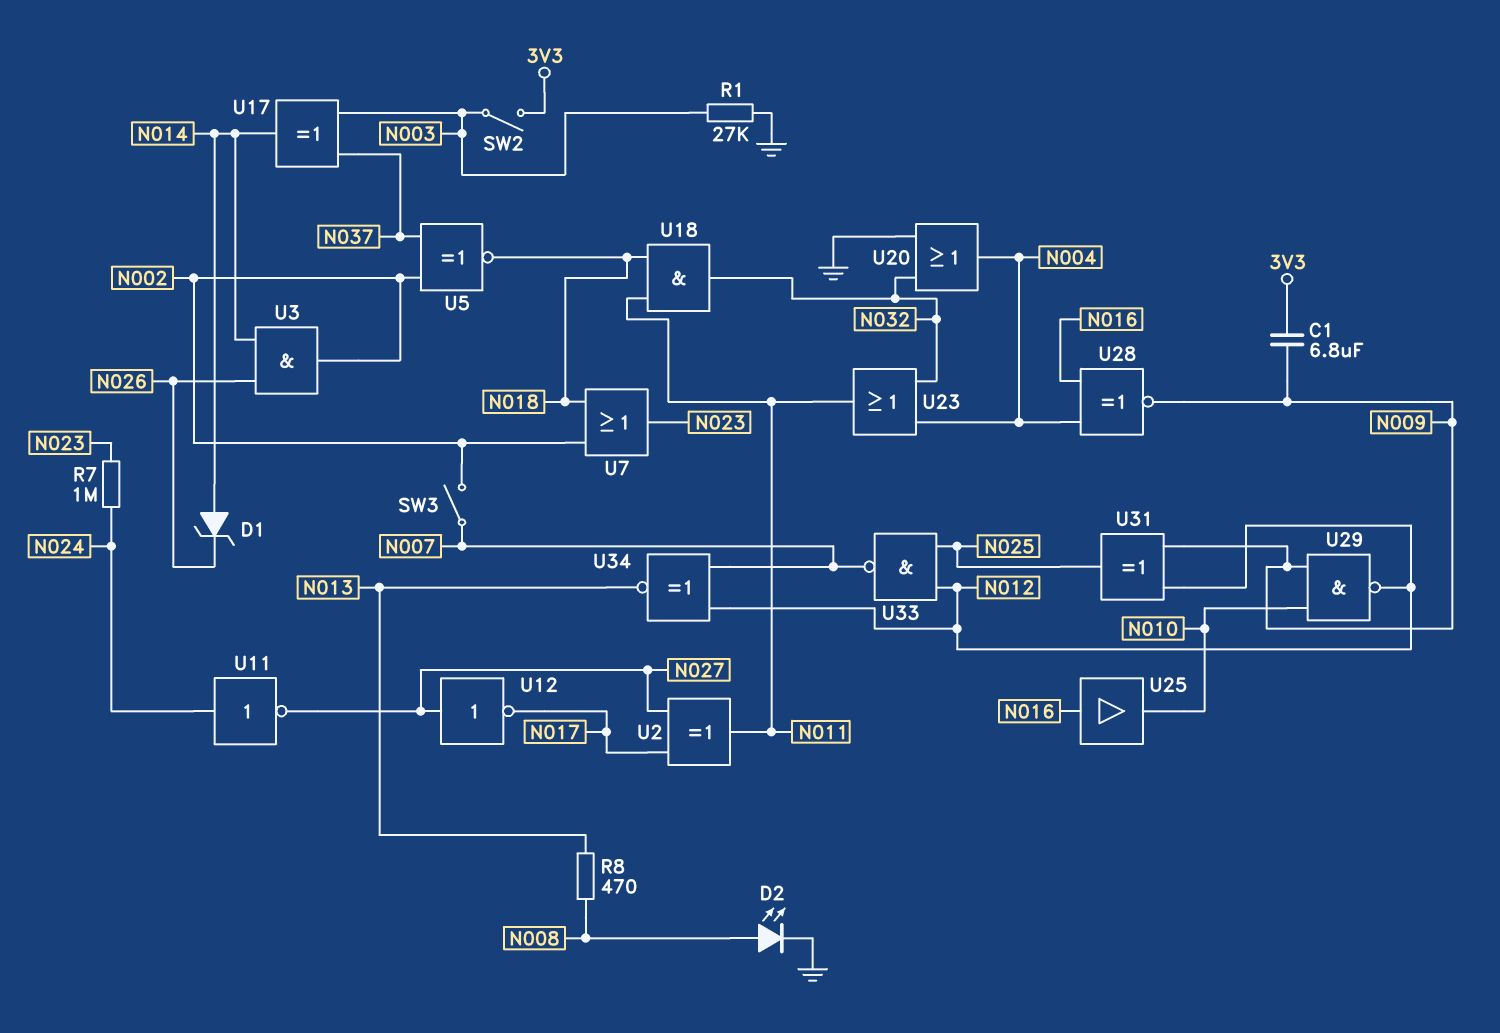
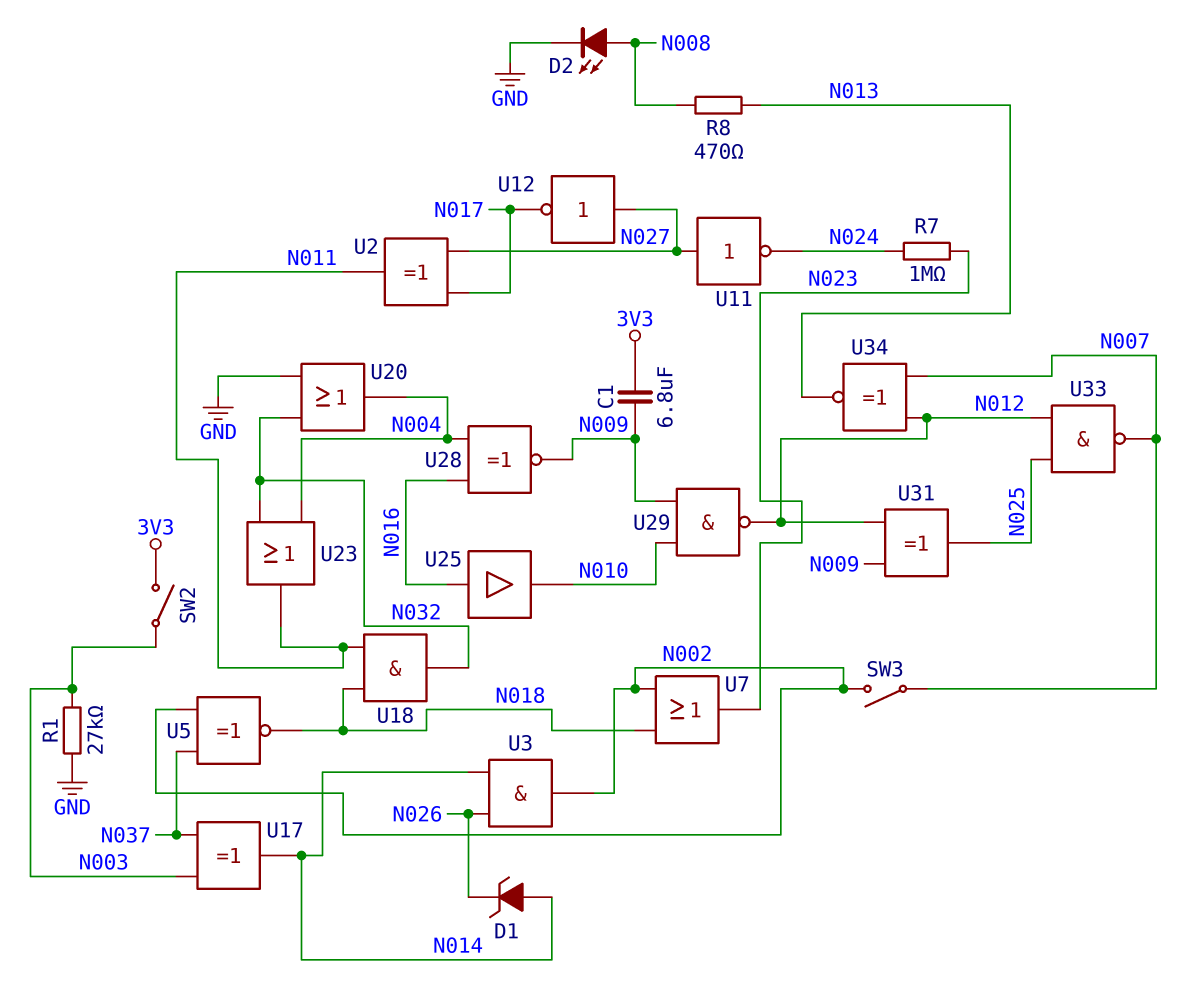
U11: NOT (in N024, out N027) -> NOT (in N027, out N024)

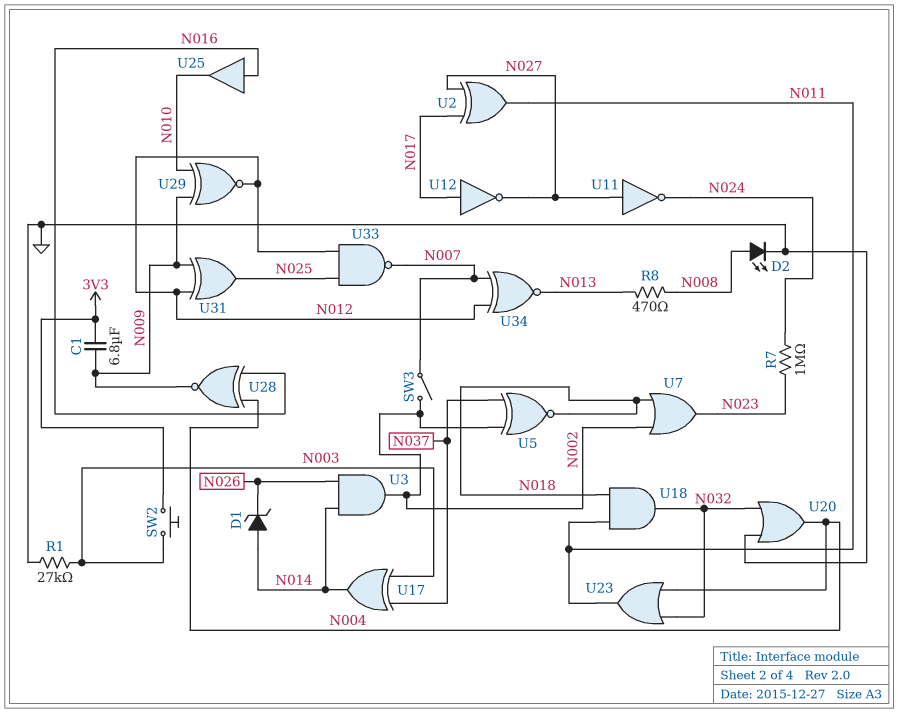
SW2: switch (3V3, N003) -> button (3V3, N003)
U12: NOT (in N027, out N017) -> NOT (in N017, out N027)
U29: NAND (in N009, in N010, out N012) -> XNOR (in N009, in N010, out N012)

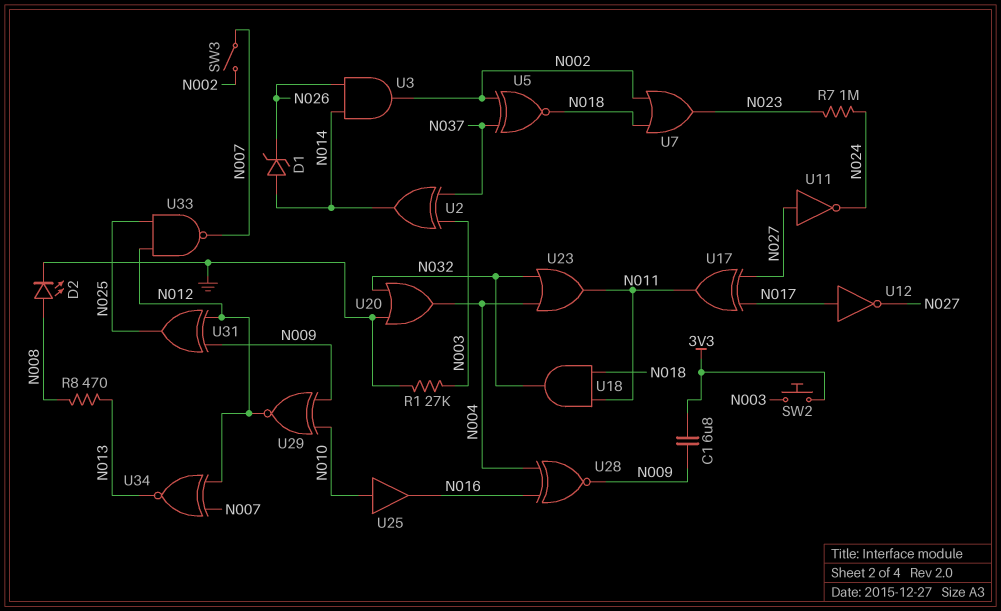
U2: XOR (in N017, in N027, out N011) -> XOR (in N003, in N037, out N014)
U17: XOR (in N003, in N037, out N014) -> XOR (in N017, in N027, out N011)
U25: buffer (in N016, out N010) -> buffer (in N010, out N016)

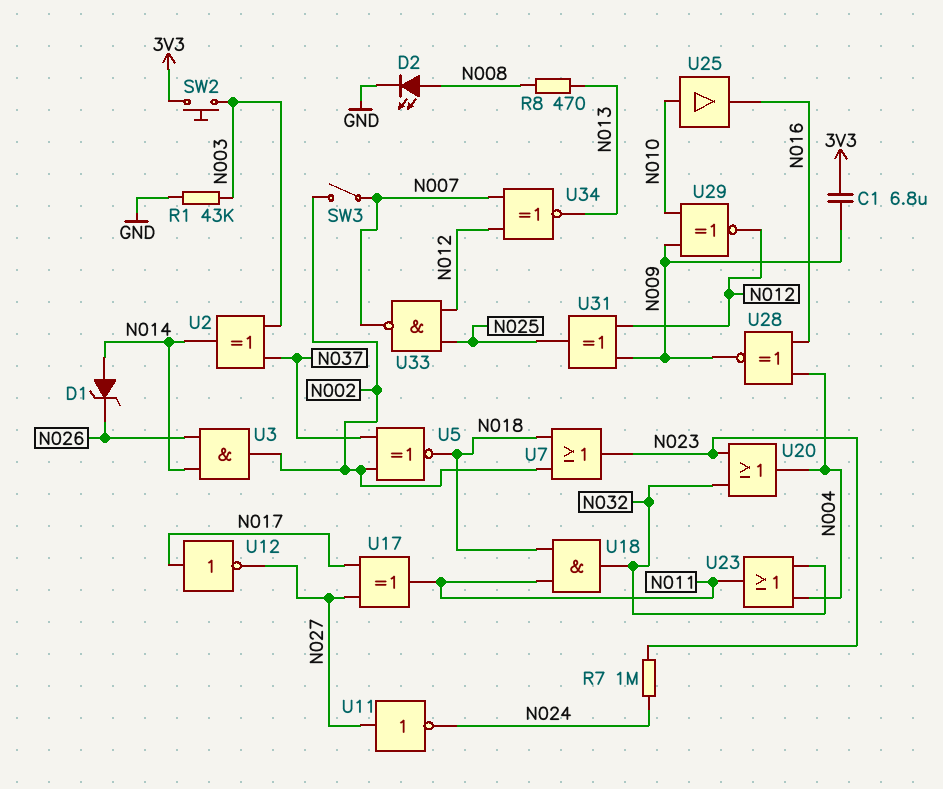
R1: 27k (GND, N003) -> 43k (GND, N003)
U20: OR (in GND, in N032, out N004) -> OR (in N023, in N032, out N004)

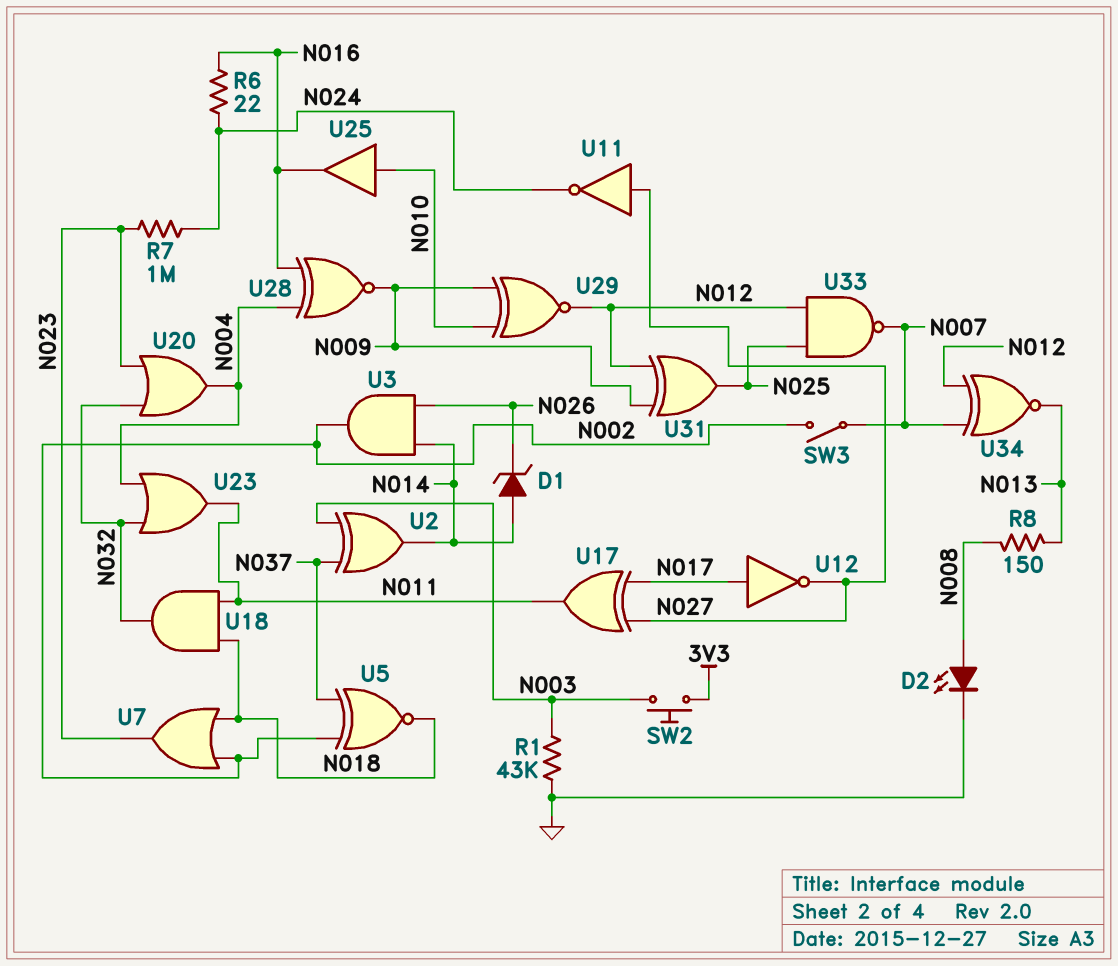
C1: 6.8uF (3V3, N009) -> none
R6: none -> 22 (N016, N024)
R8: 470 (N008, N013) -> 150 (N008, N013)

